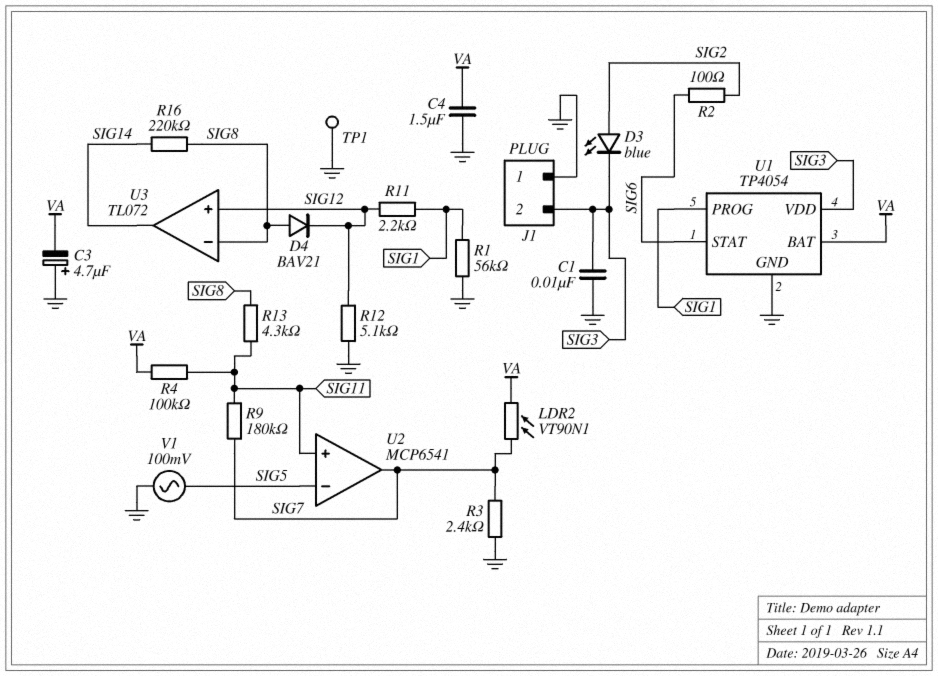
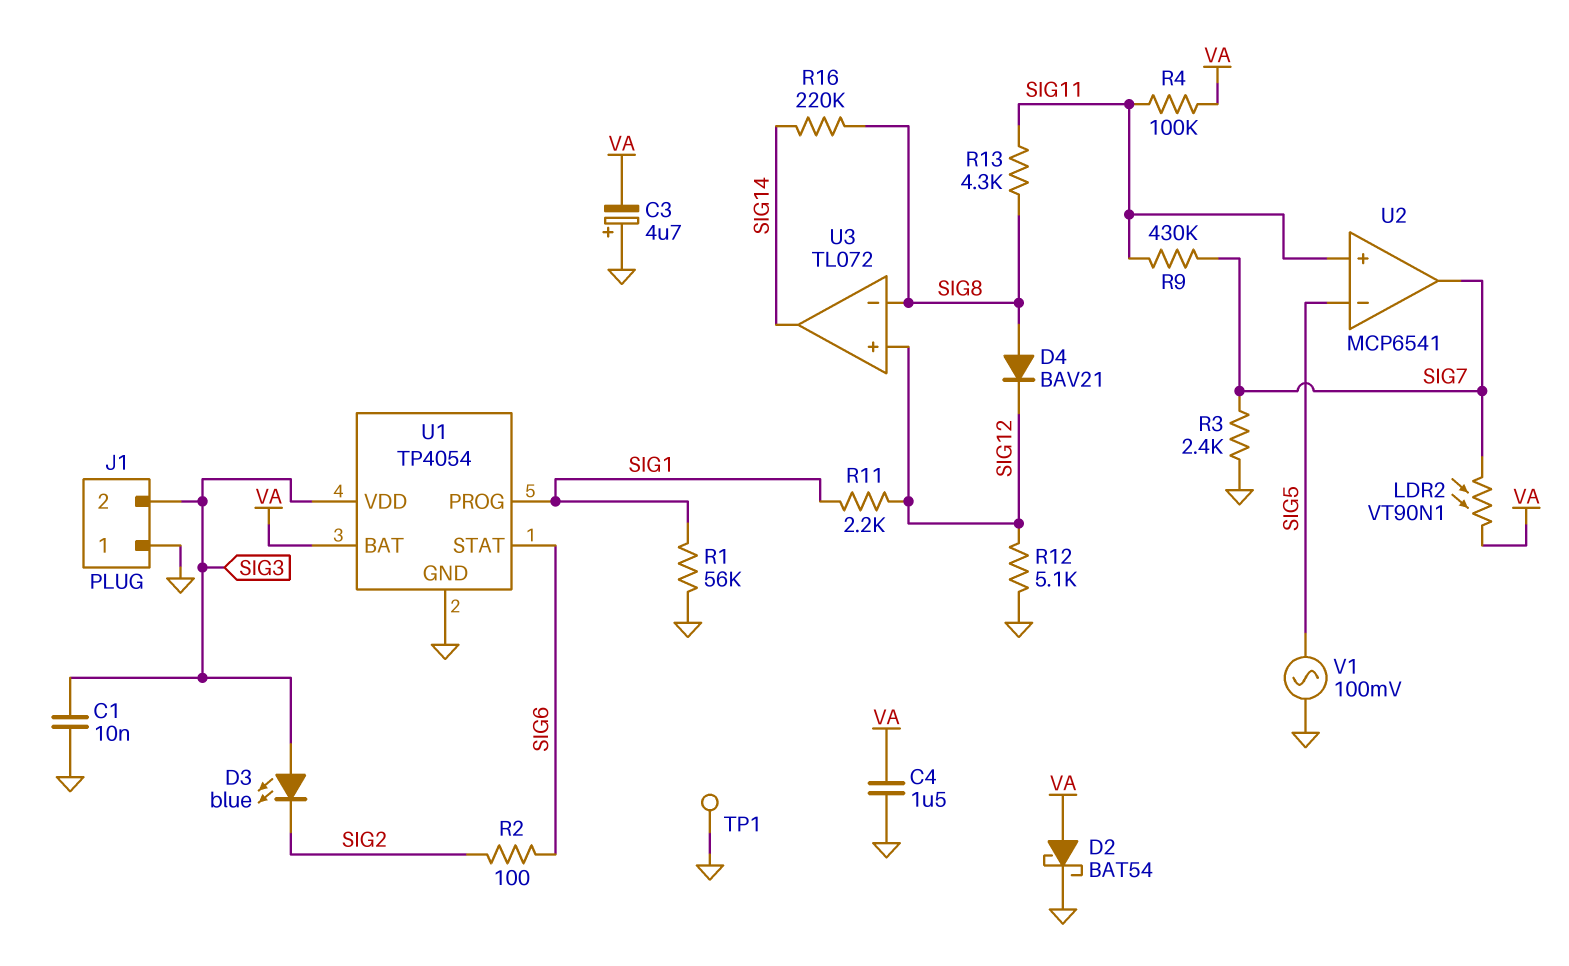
D2: none -> schottky BAT54 (A VA, K GND)
D3: LED blue (A SIG2, K SIG3) -> LED blue (A SIG3, K SIG2)
R9: 180k (SIG7, SIG11) -> 430k (SIG7, SIG11)

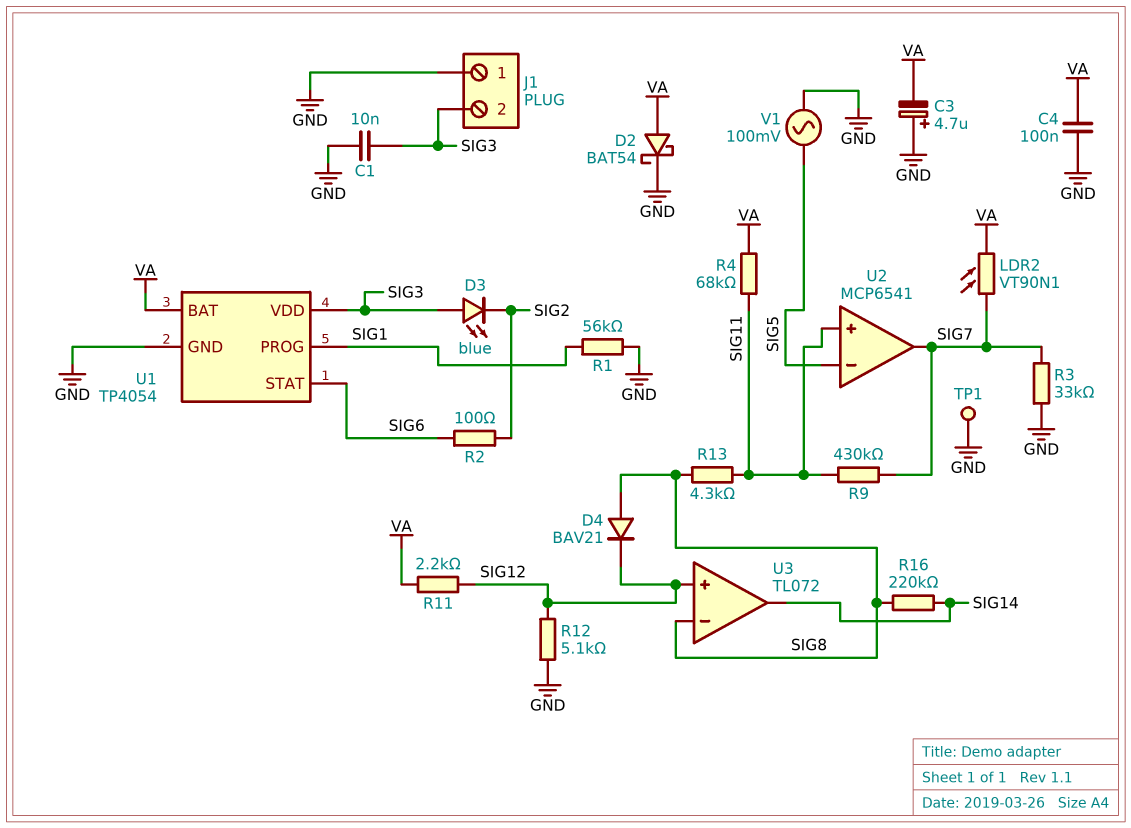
C4: 1.5uF (GND, VA) -> 100nF (GND, VA)
R3: 2.4k (GND, SIG7) -> 33k (GND, SIG7)
R4: 100k (SIG11, VA) -> 68k (SIG11, VA)
R11: 2.2k (SIG1, SIG12) -> 2.2k (SIG12, VA)

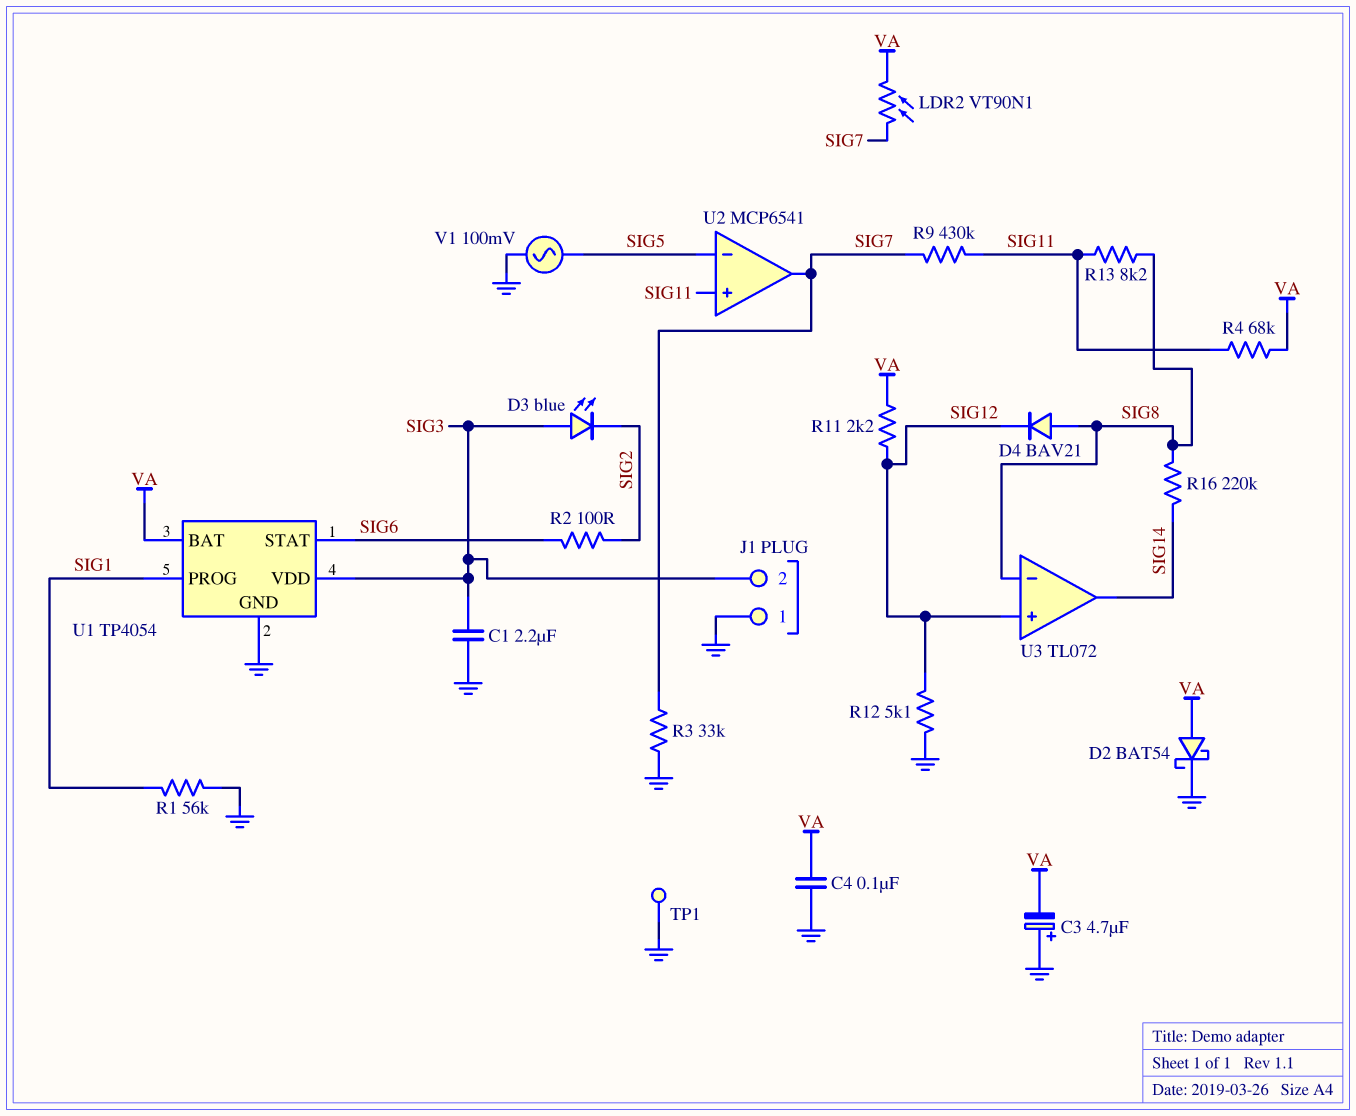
C1: 10nF (GND, SIG3) -> 2.2uF (GND, SIG3)
R13: 4.3k (SIG8, SIG11) -> 8.2k (SIG8, SIG11)

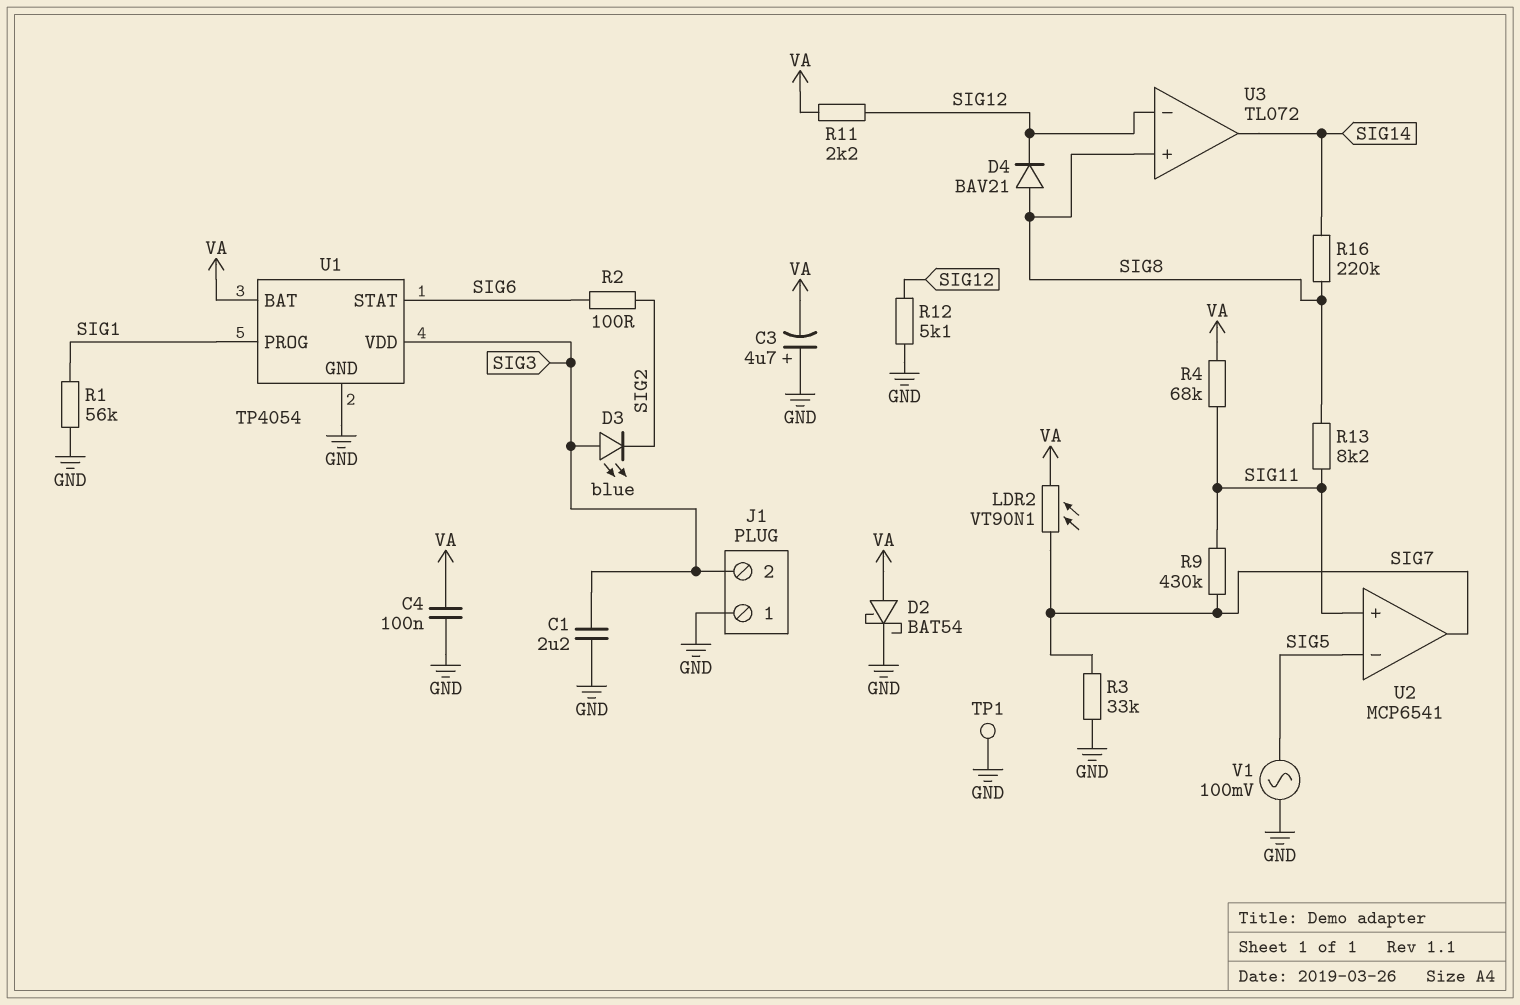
U3 pin in+: SIG12 -> SIG8
U3 pin in-: SIG8 -> SIG12

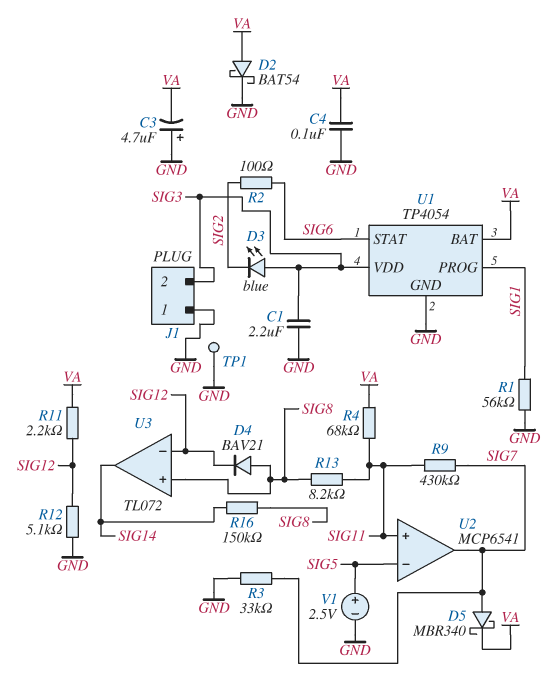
D5: none -> schottky MBR340 (A SIG7, K VA)
LDR2: VT90N1 (SIG7, VA) -> none
R16: 220k (SIG8, SIG14) -> 150k (SIG8, SIG14)
V1: AC 100mV (GND, SIG5) -> 2.5V (plus SIG5, minus GND)

